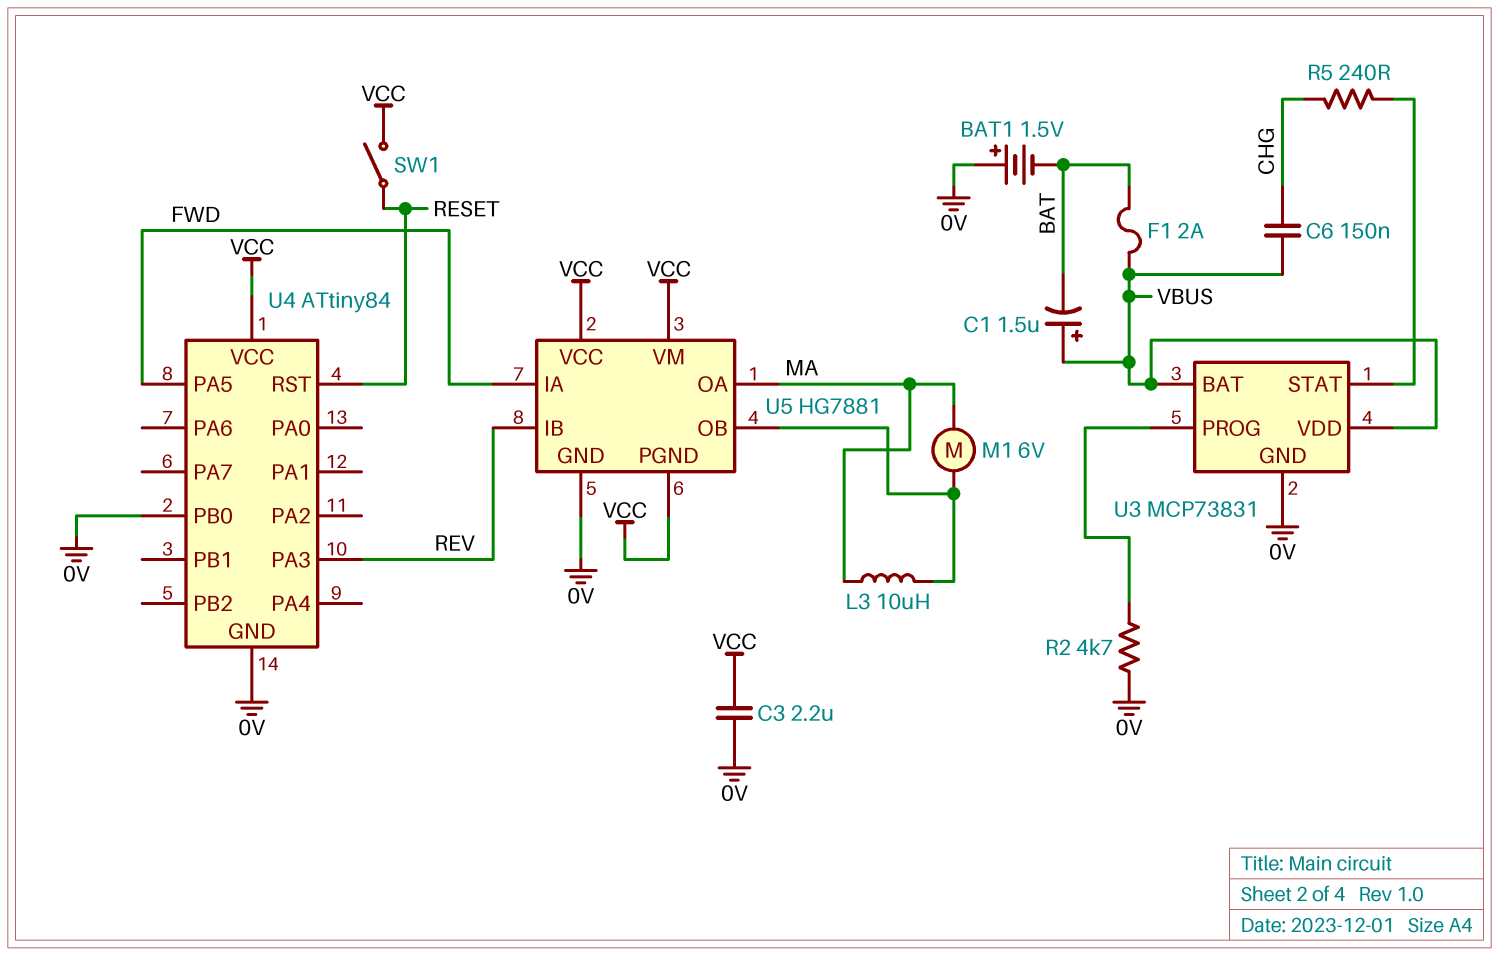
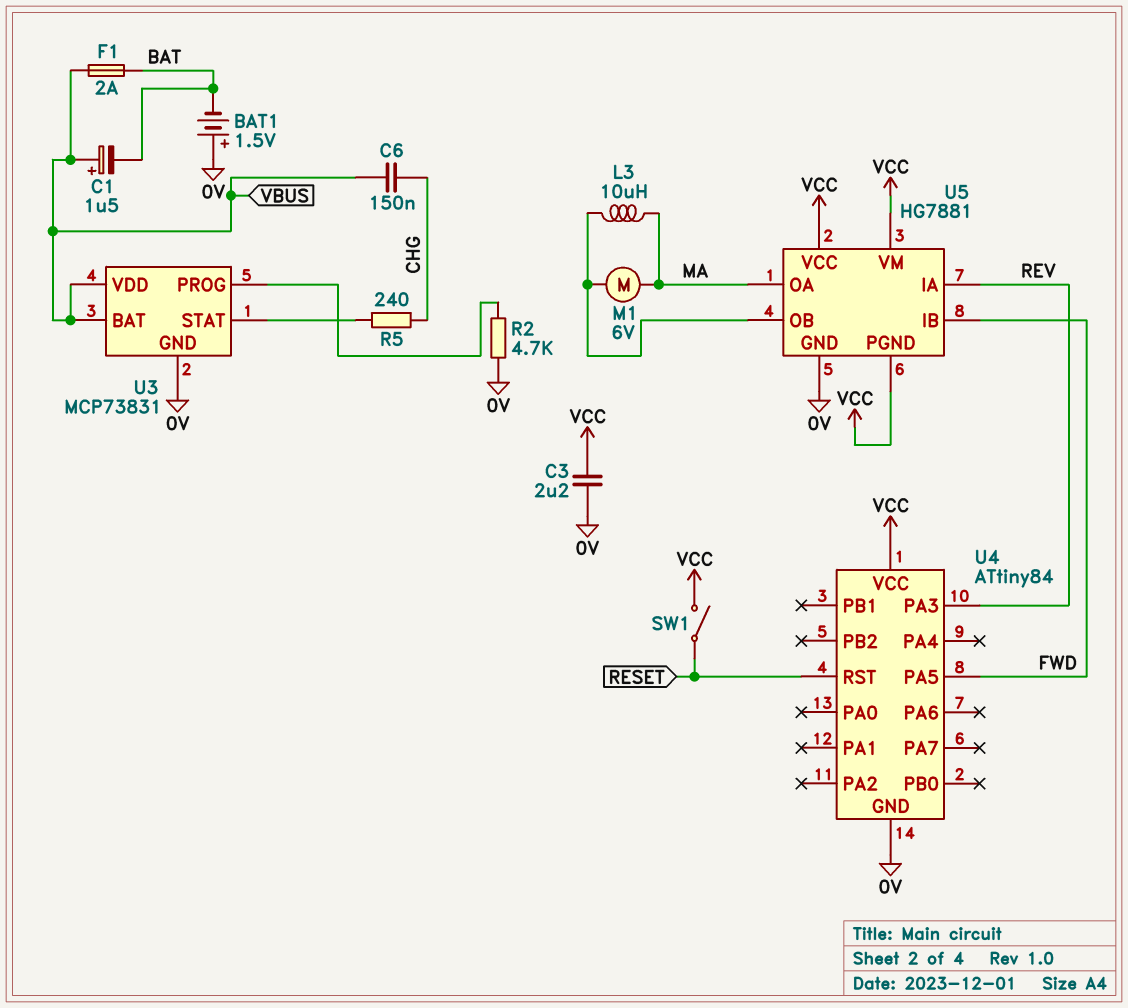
U4 pin PB0: 0V -> none
U5 pin IA: FWD -> REV
U5 pin IB: REV -> FWD

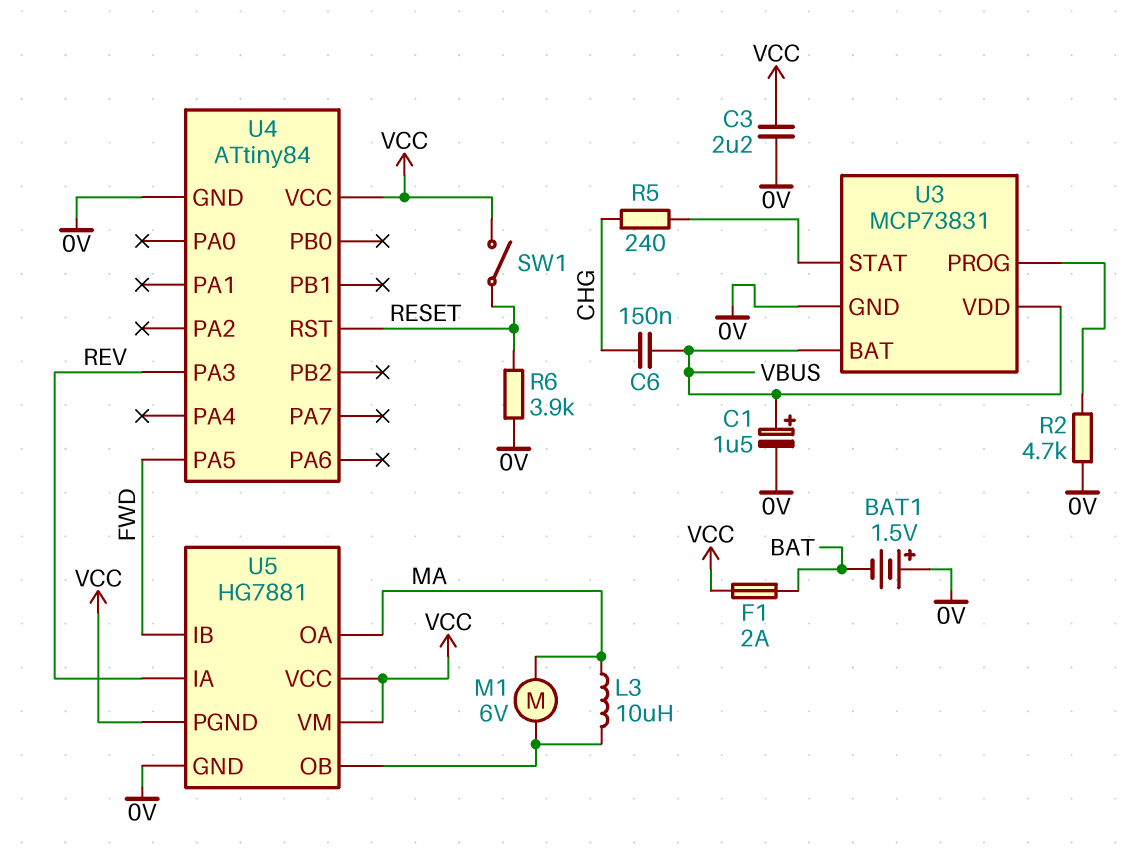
C1: 1.5uF (plus VBUS, minus BAT) -> 1.5uF (plus VBUS, minus 0V)
F1: 2A (BAT, VBUS) -> 2A (BAT, VCC)
R6: none -> 3.9k (0V, RESET)

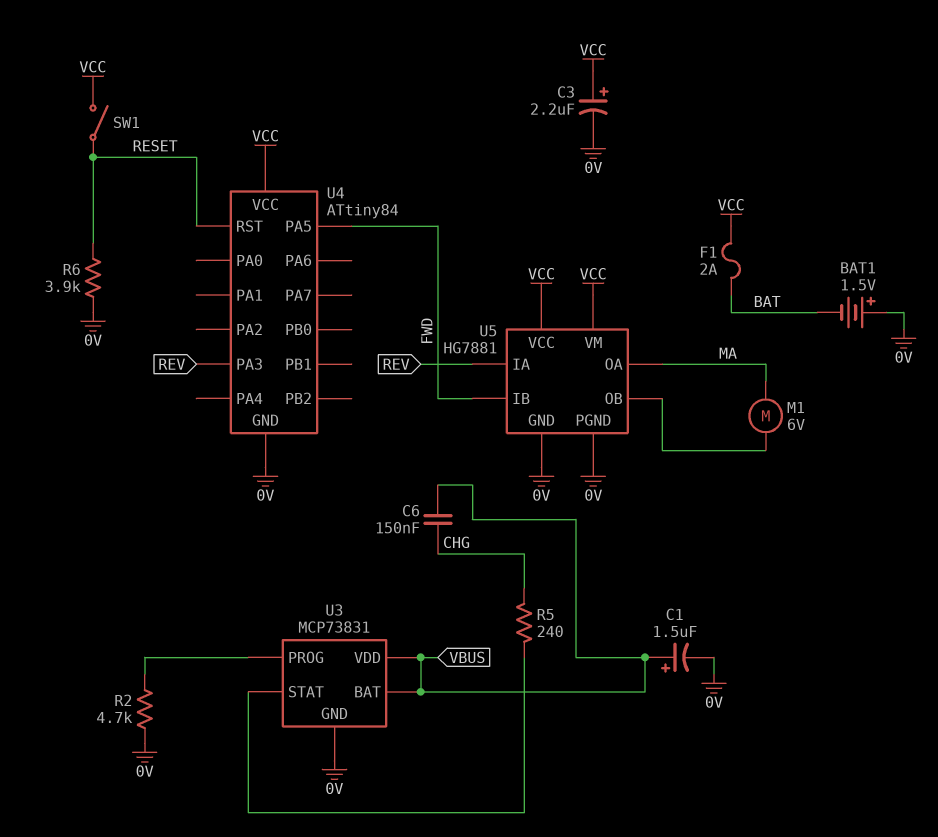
C3: 2.2uF (0V, VCC) -> 2.2uF (plus VCC, minus 0V)
L3: 10uH (MA, U5/OB) -> none
U5 pin PGND: VCC -> 0V

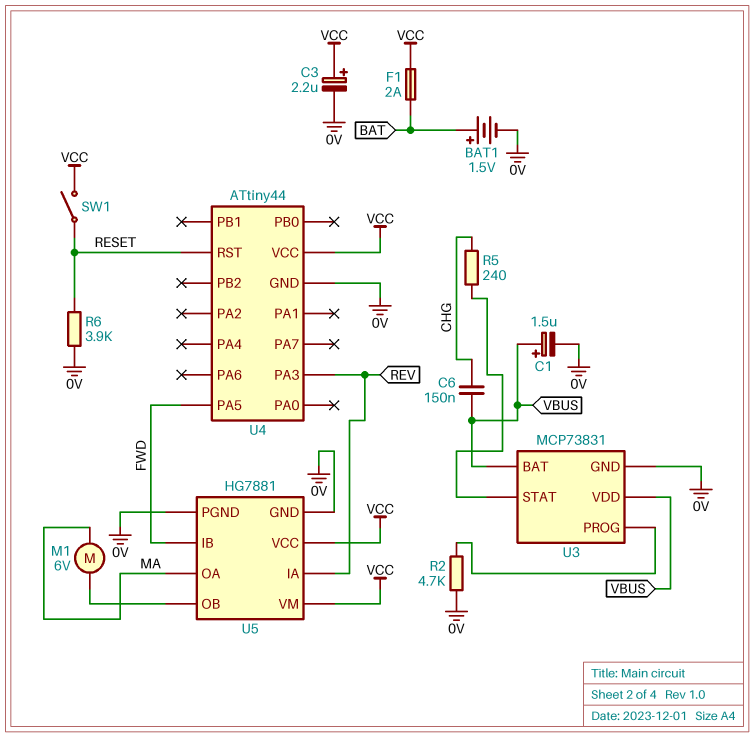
BAT1: 1.5V (plus 0V, minus BAT) -> 1.5V (plus BAT, minus 0V)
U4: ATtiny84 -> ATtiny44

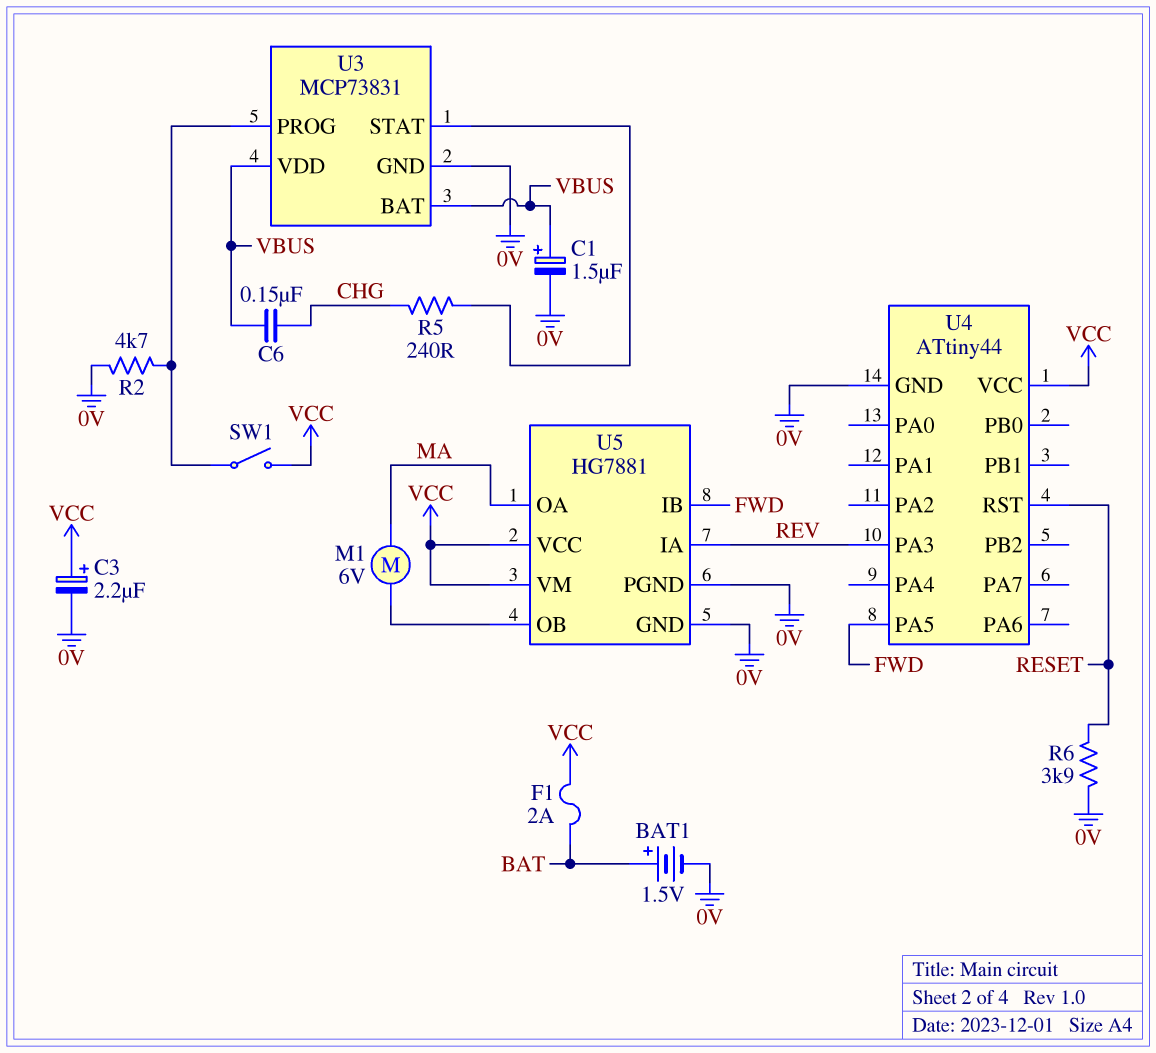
SW1: switch (RESET, VCC) -> switch (U3/PROG, VCC)

